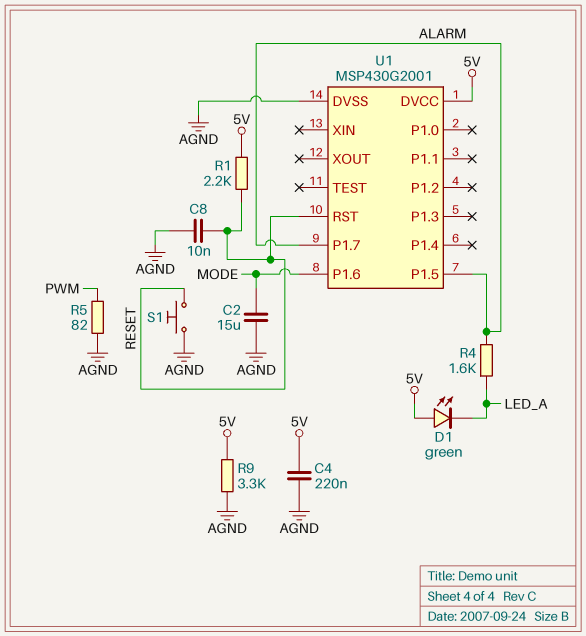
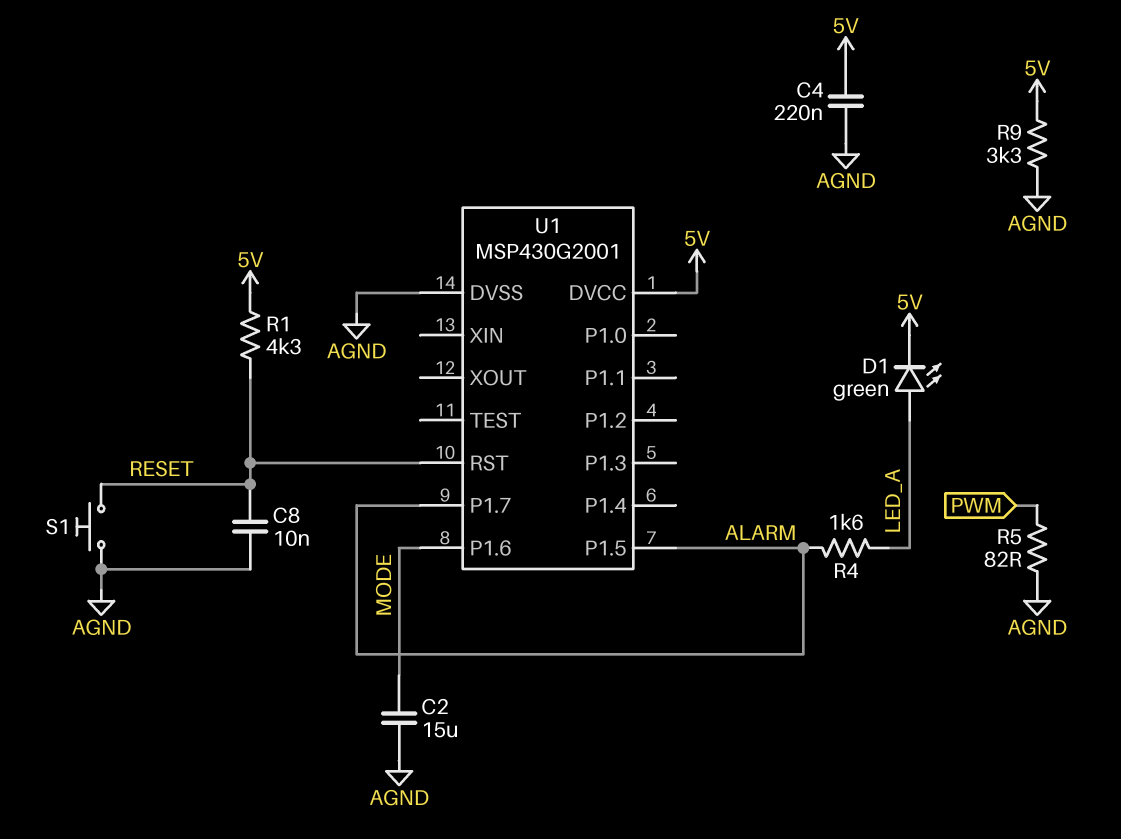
D1: LED green (A 5V, K LED_A) -> LED green (A LED_A, K 5V)
R1: 2.2k (5V, RESET) -> 4.3k (5V, RESET)

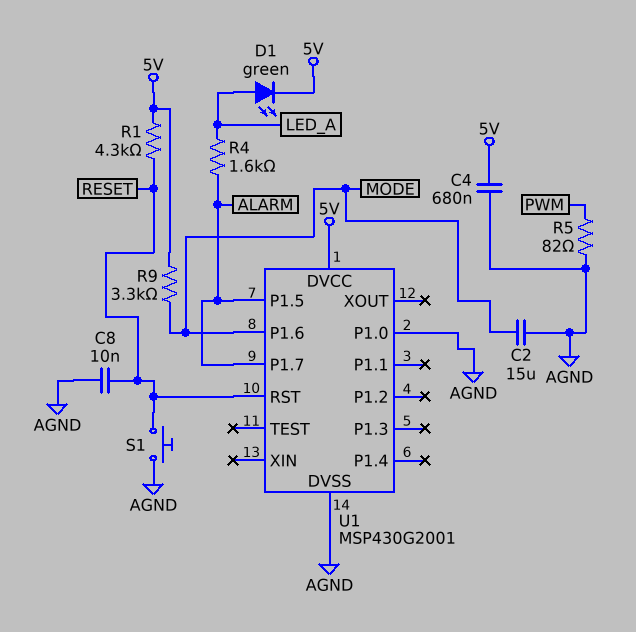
C4: 220nF (5V, AGND) -> 680nF (5V, AGND)
R9: 3.3k (5V, AGND) -> 3.3k (5V, MODE)
U1 pin P1.0: none -> AGND

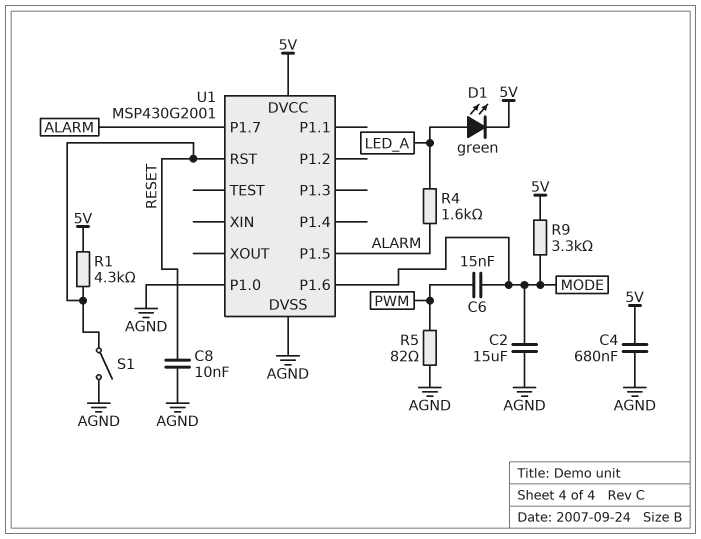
C6: none -> 15nF (MODE, PWM)
S1: button (AGND, RESET) -> switch (AGND, RESET)

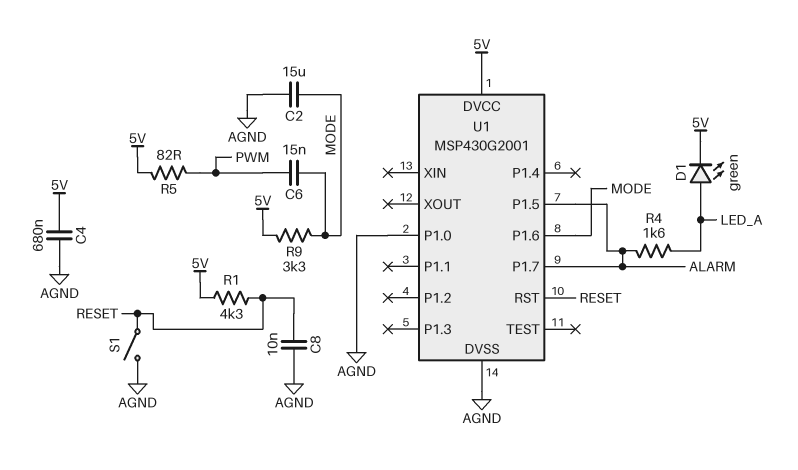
R5: 82 (AGND, PWM) -> 82 (5V, PWM)

